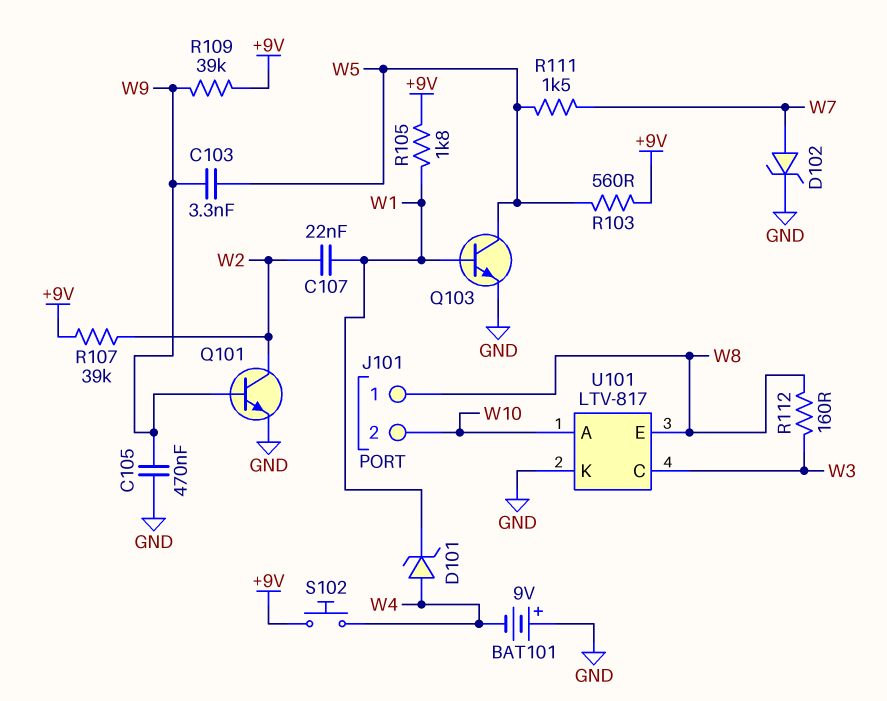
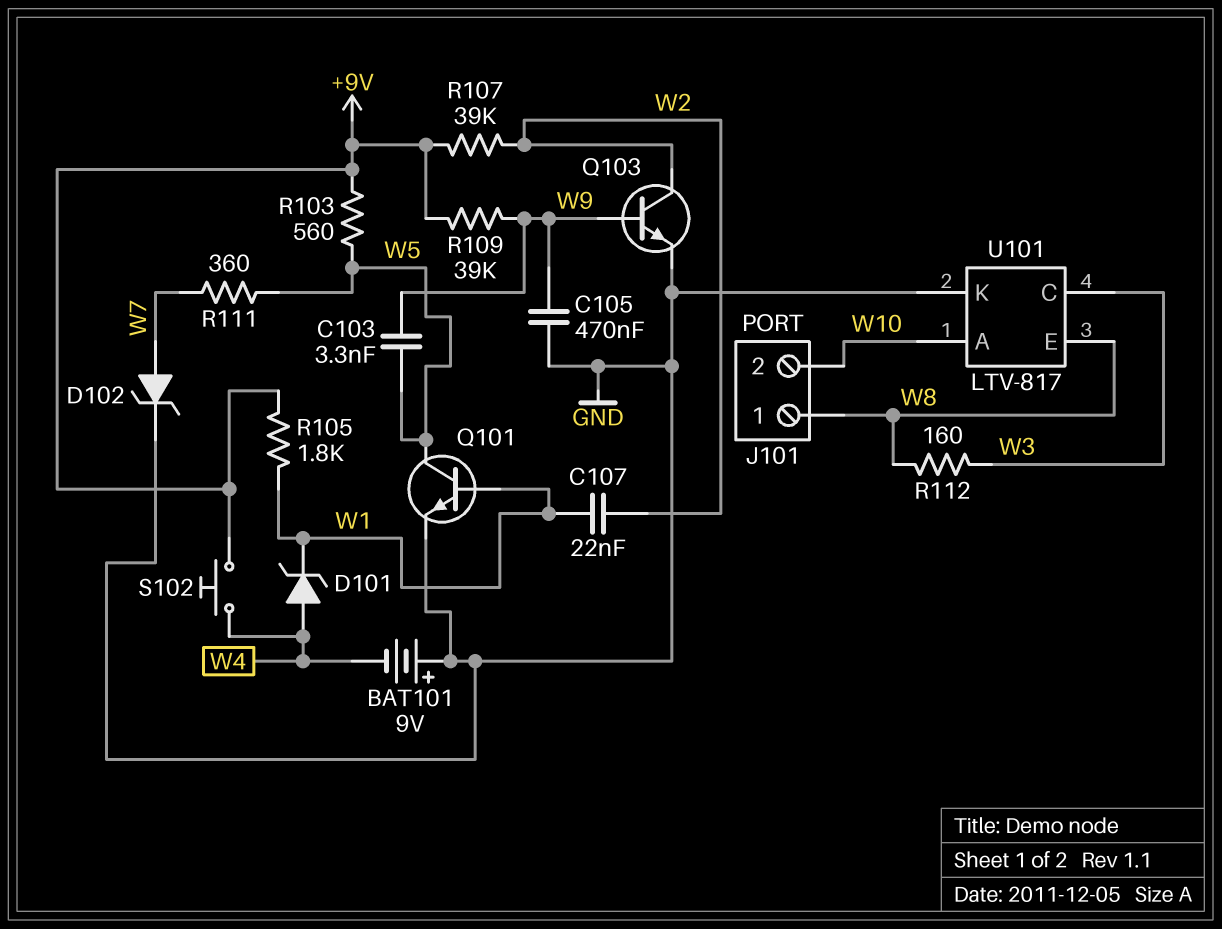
Q101: NPN (B W9, C W2, E GND) -> NPN (B W1, C W5, E GND)
Q103: NPN (B W1, C W5, E GND) -> NPN (B W9, C W2, E GND)
R111: 1.5k (W5, W7) -> 360 (W5, W7)

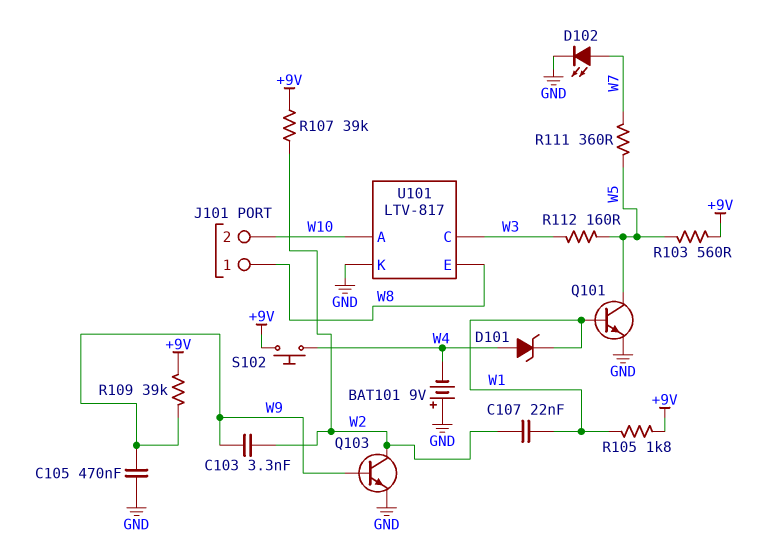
C103: 3.3nF (W5, W9) -> 3.3nF (W2, W9)
D102: zener (A W7, K GND) -> LED (A W7, K GND)
R112: 160 (W3, W8) -> 160 (W3, W5)

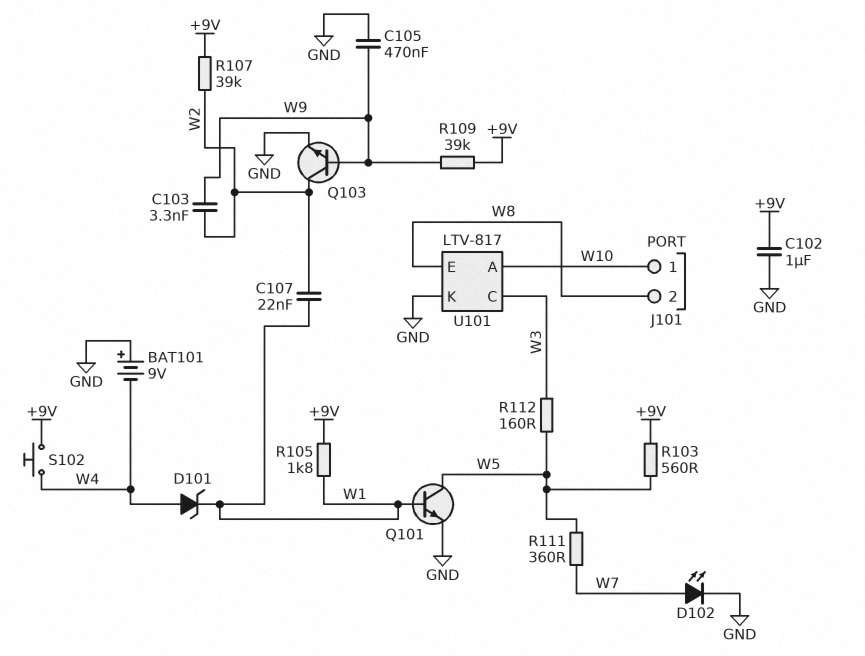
C102: none -> 1uF (+9V, GND)
J101 pin 1: W8 -> W10
J101 pin 2: W10 -> W8

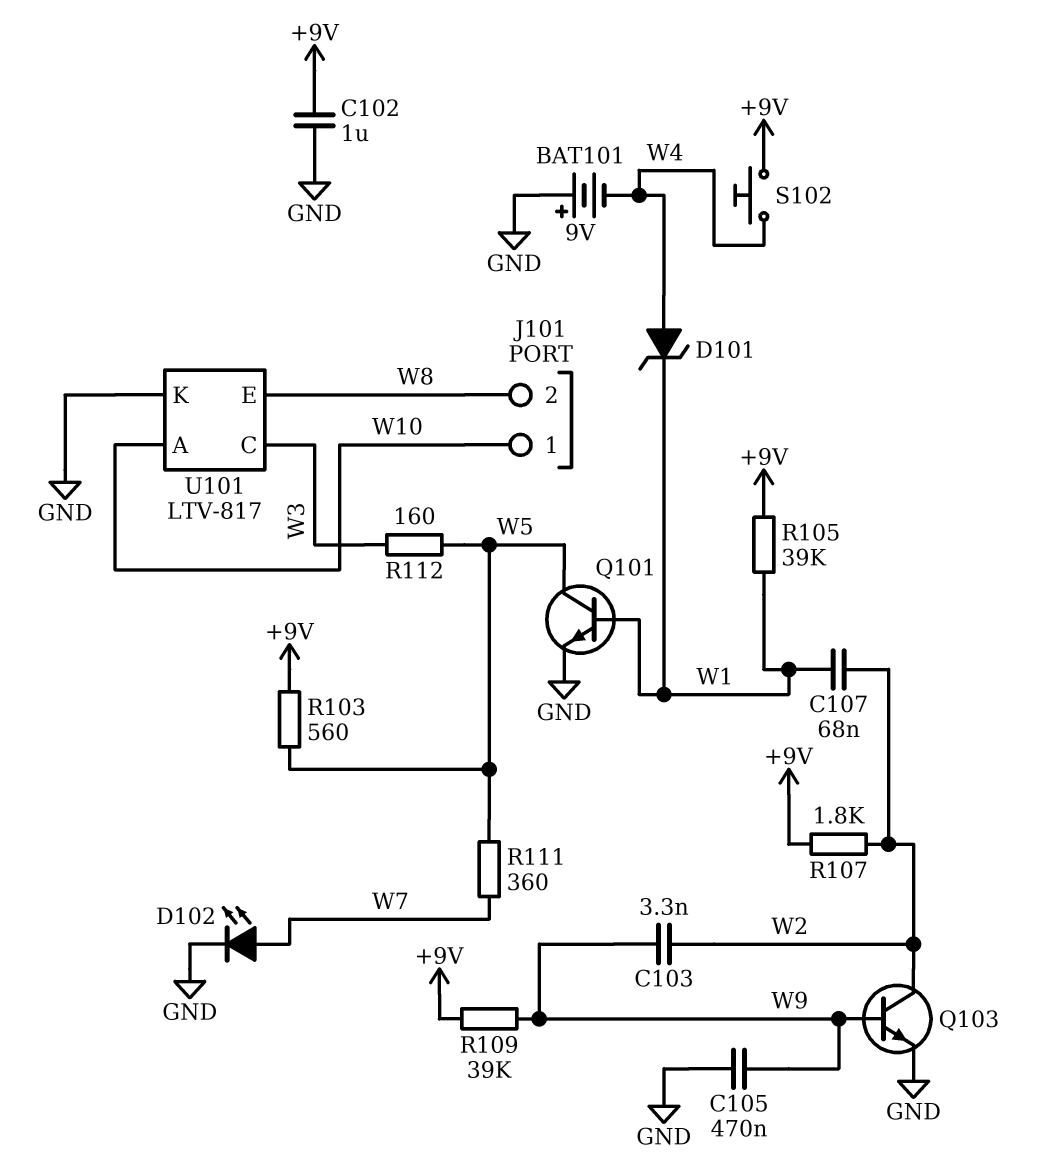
C107: 22nF (W1, W2) -> 68nF (W1, W2)
R105: 1.8k (+9V, W1) -> 39k (+9V, W1)
R107: 39k (+9V, W2) -> 1.8k (+9V, W2)

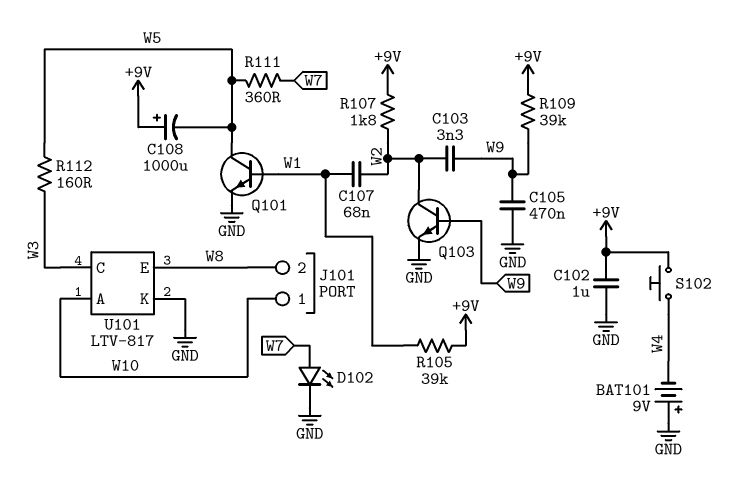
C108: none -> 1000uF (plus +9V, minus W5)
D101: zener (A W4, K W1) -> none
R103: 560 (+9V, W5) -> none

